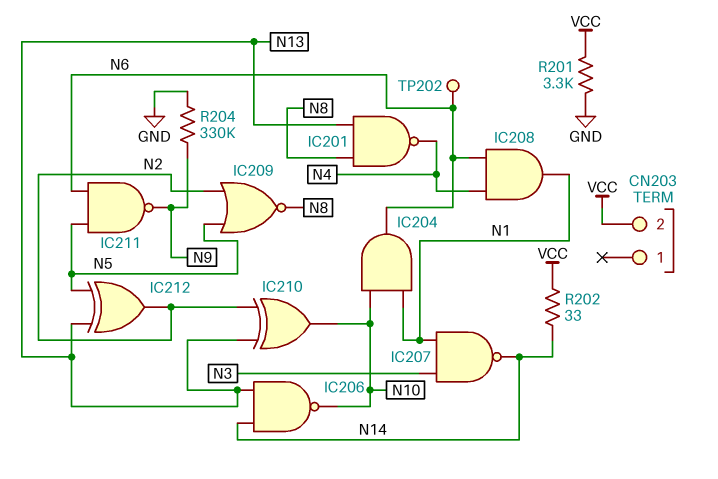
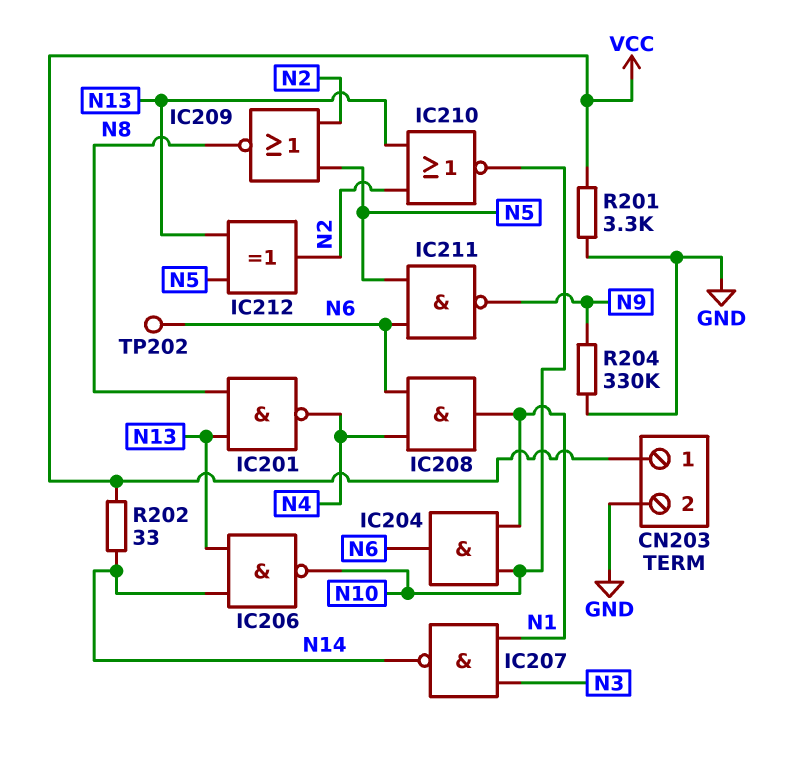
CN203 pin 1: none -> VCC
CN203 pin 2: VCC -> GND
IC210: XOR (in N2, in N13, out N10) -> NOR (in N2, in N13, out N10)

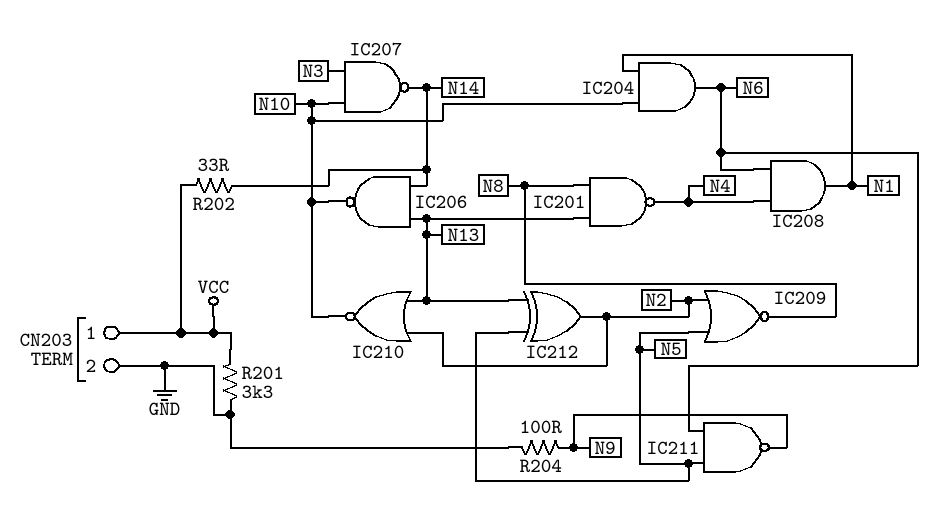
IC207: NAND (in N1, in N3, out N14) -> NAND (in N3, in N10, out N14)
R204: 330k (GND, N9) -> 100 (GND, N9)
TP202: test point (N6) -> none

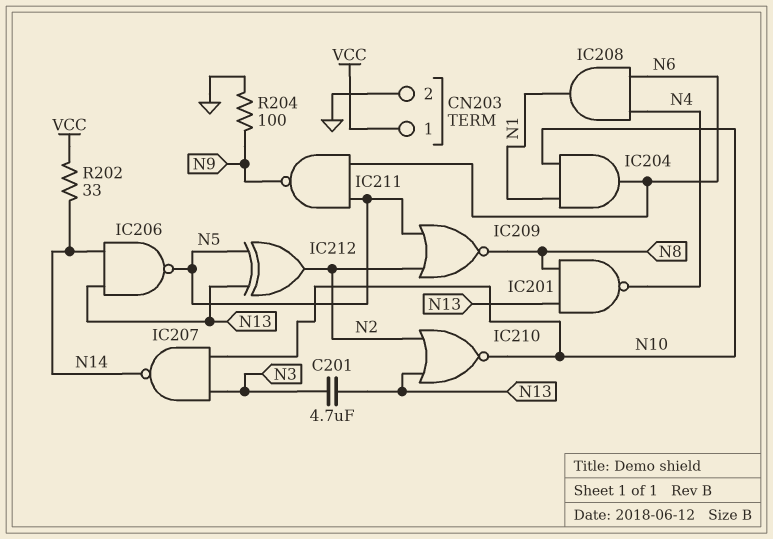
C201: none -> 4.7uF (N3, N13)
IC206: NAND (in N13, in N14, out N10) -> NAND (in N13, in N14, out N5)
R201: 3.3k (GND, VCC) -> none

